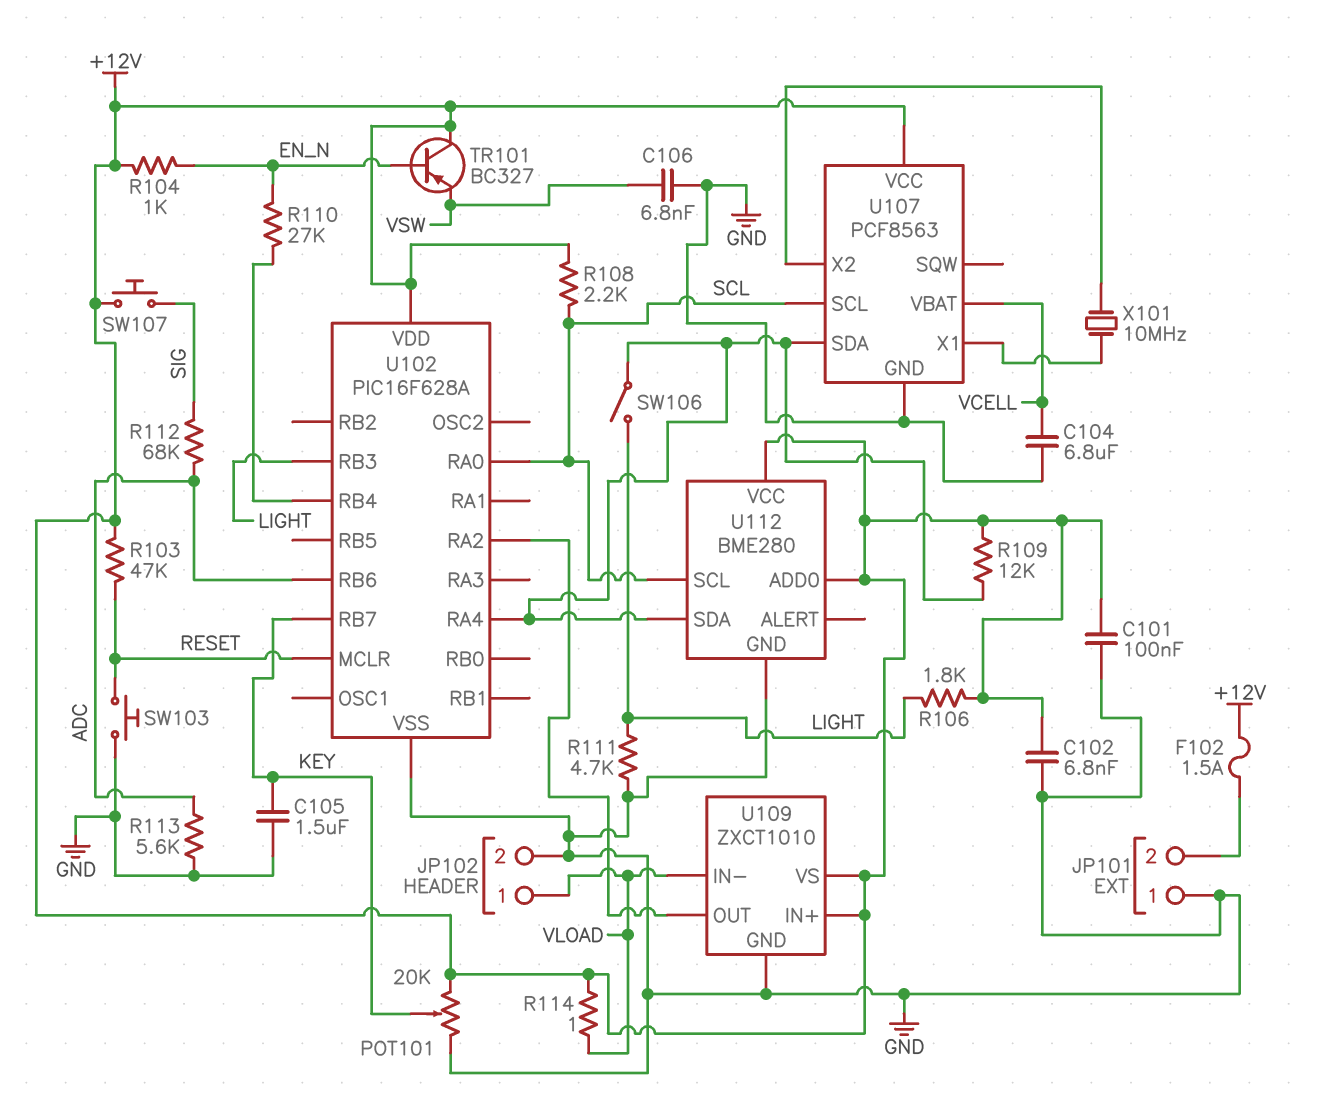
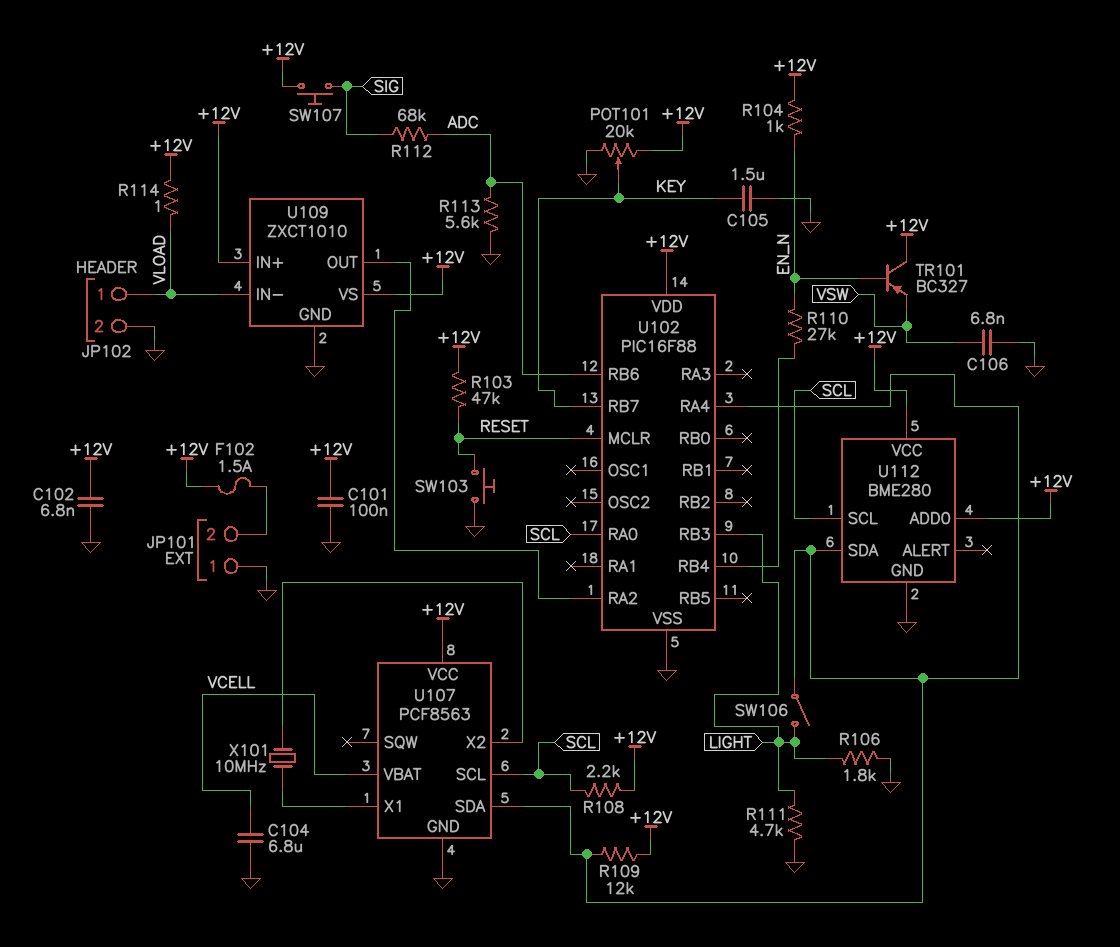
R106: 1.8k (+12V, LIGHT) -> 1.8k (GND, LIGHT)
U102: PIC16F628A -> PIC16F88

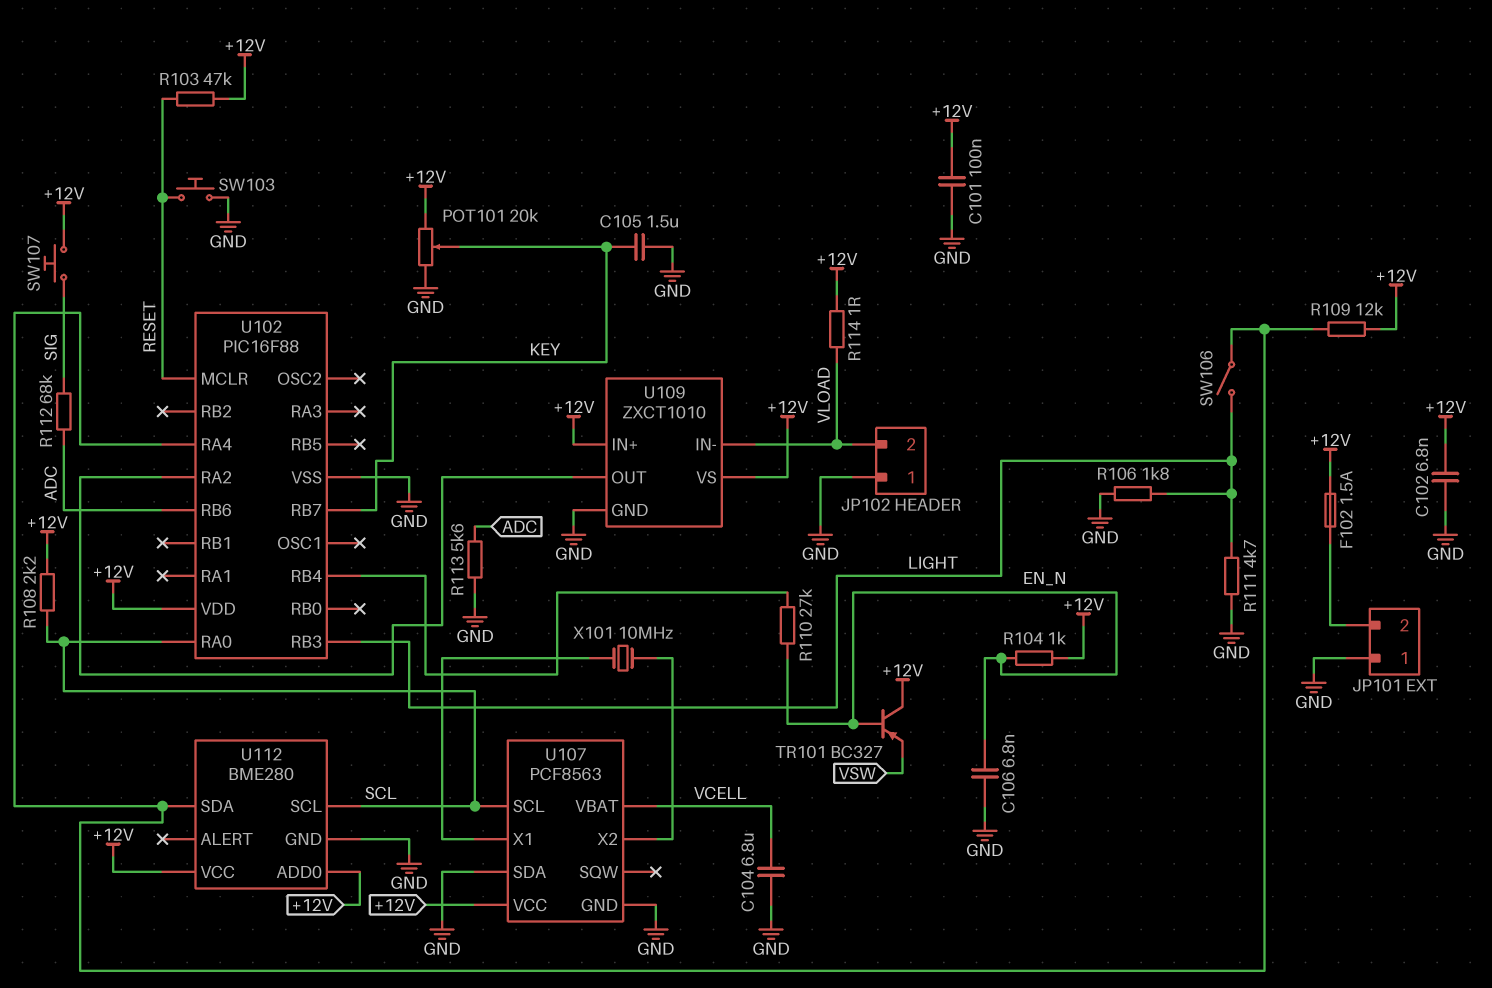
C106: 6.8nF (GND, VSW) -> 6.8nF (EN_N, GND)
JP102 pin 1: VLOAD -> GND
JP102 pin 2: GND -> VLOAD
U107 pin SDA: U102/RA4 -> GND

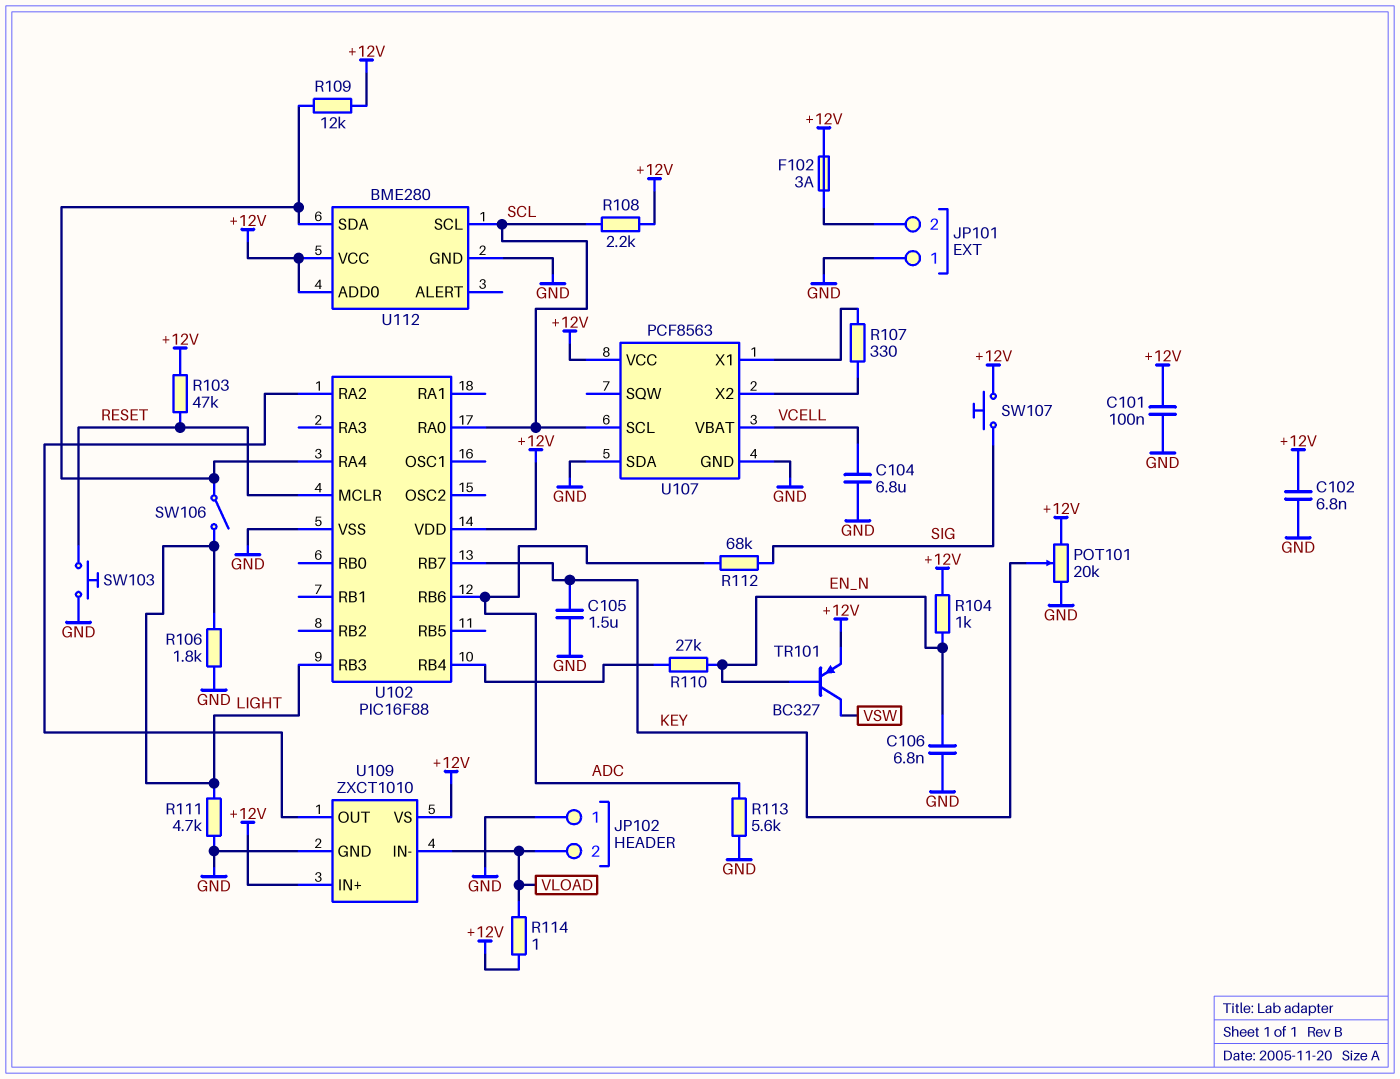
F102: 1.5A (+12V, JP101/2) -> 3A (+12V, JP101/2)
R107: none -> 330 (U107/X1, U107/X2)
TR101: PNP BC327 (B EN_N, C +12V, E VSW) -> PNP BC327 (B EN_N, C VSW, E +12V)
X101: 10MHz (U107/X1, U107/X2) -> none

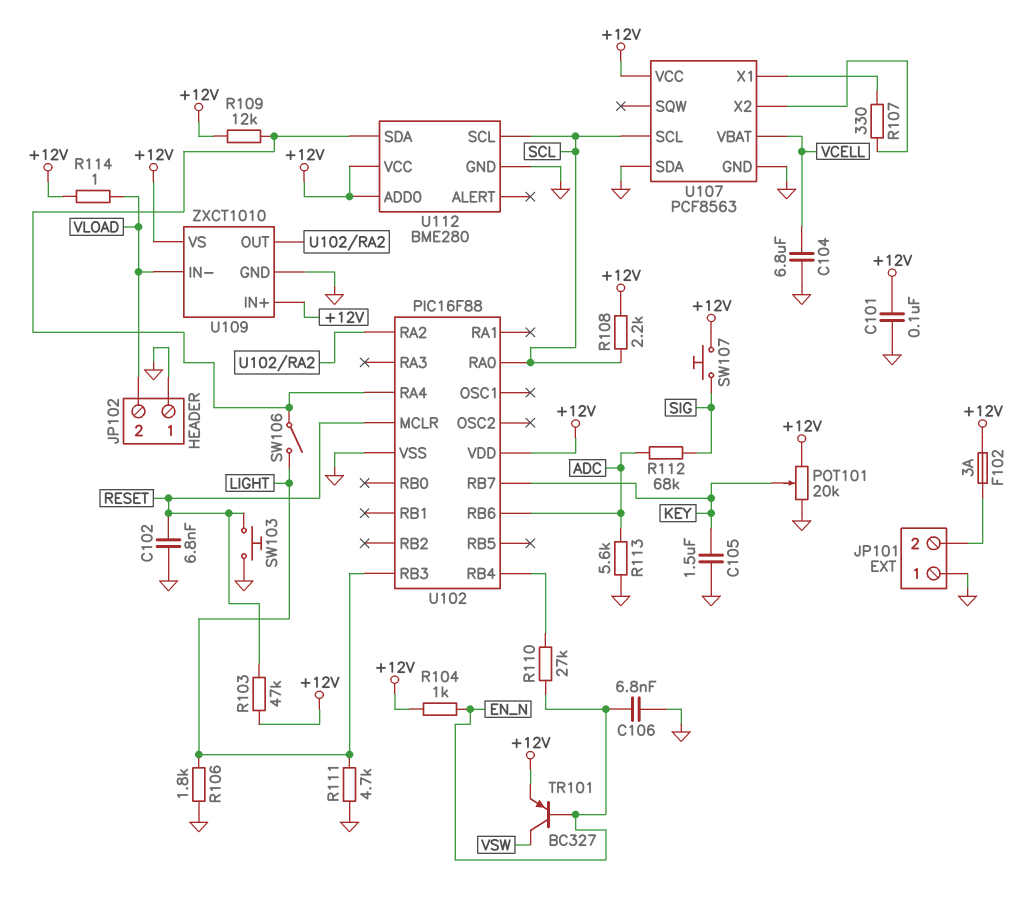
C102: 6.8nF (+12V, GND) -> 6.8nF (GND, RESET)

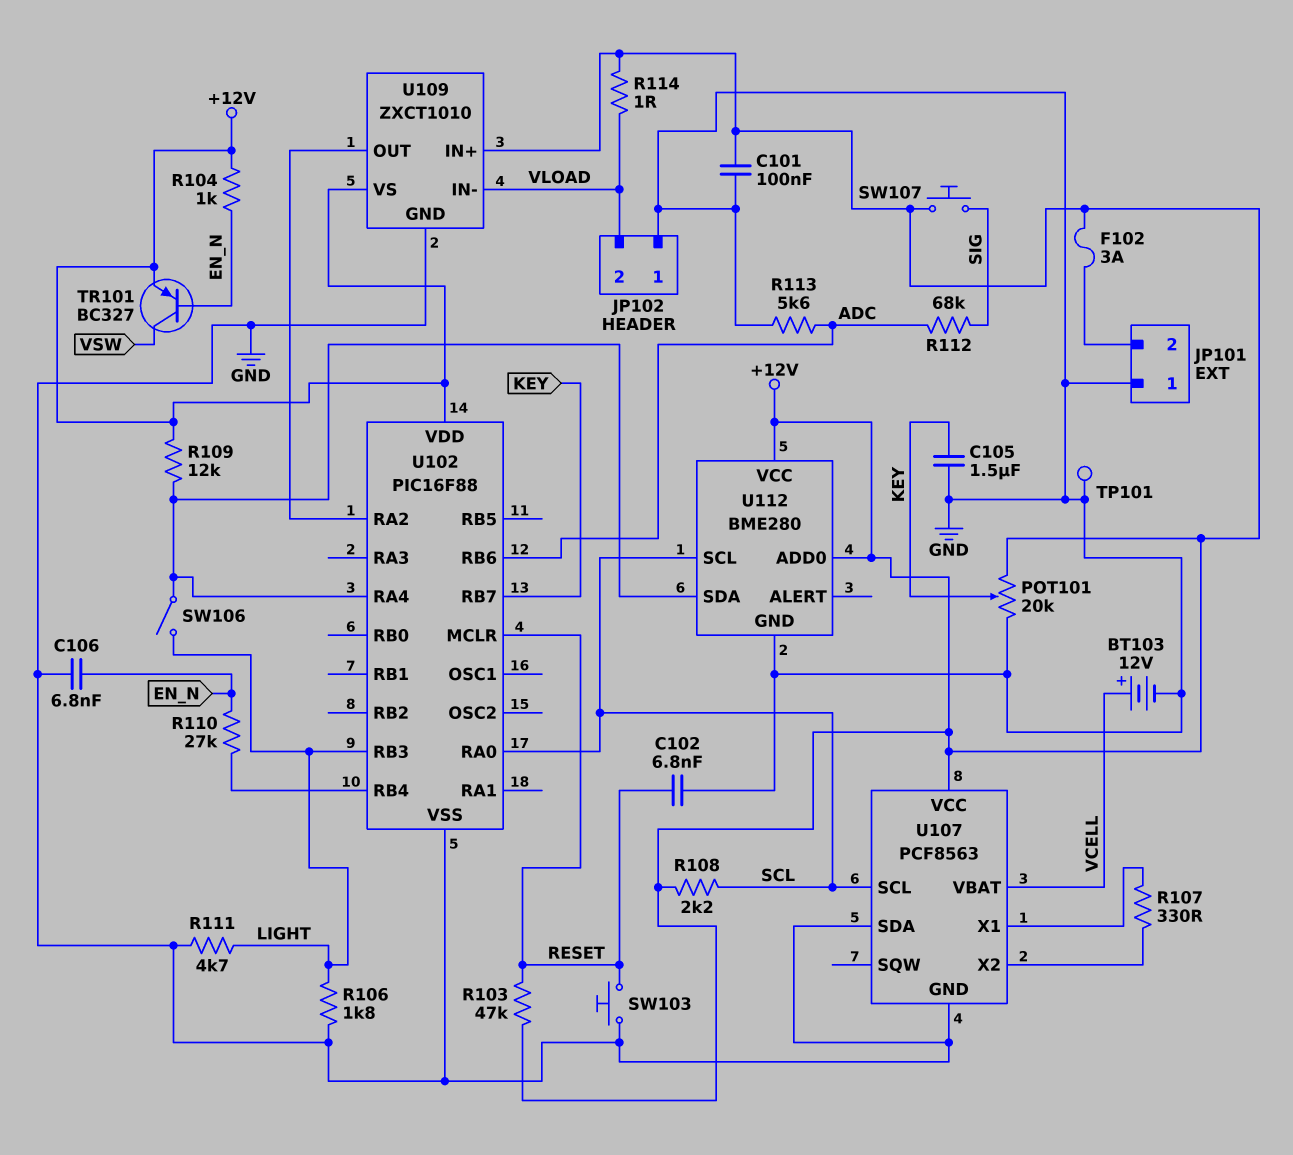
BT103: none -> 12V (plus VCELL, minus GND)
C104: 6.8uF (GND, VCELL) -> none
TP101: none -> test point (GND)

